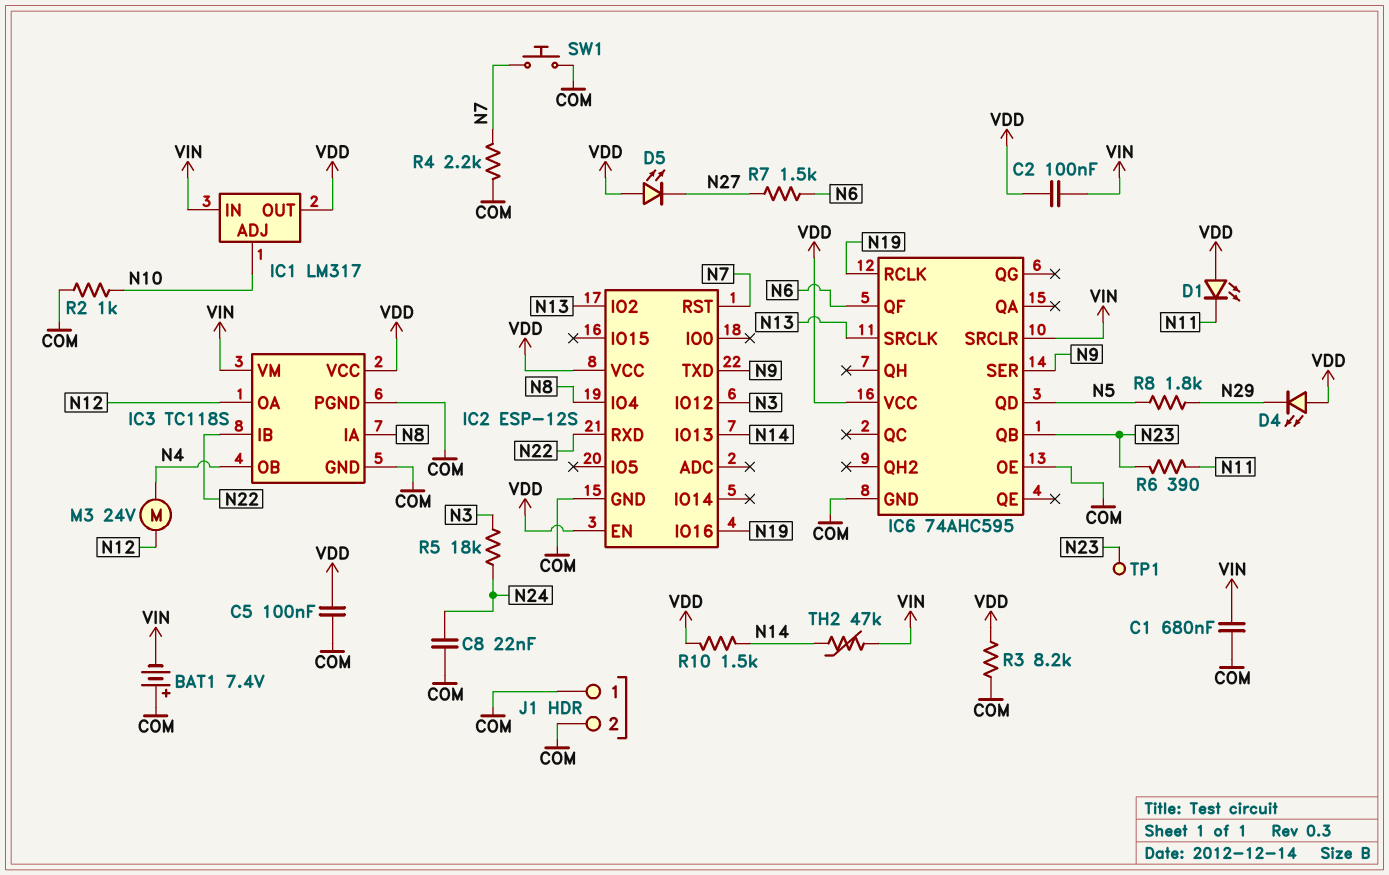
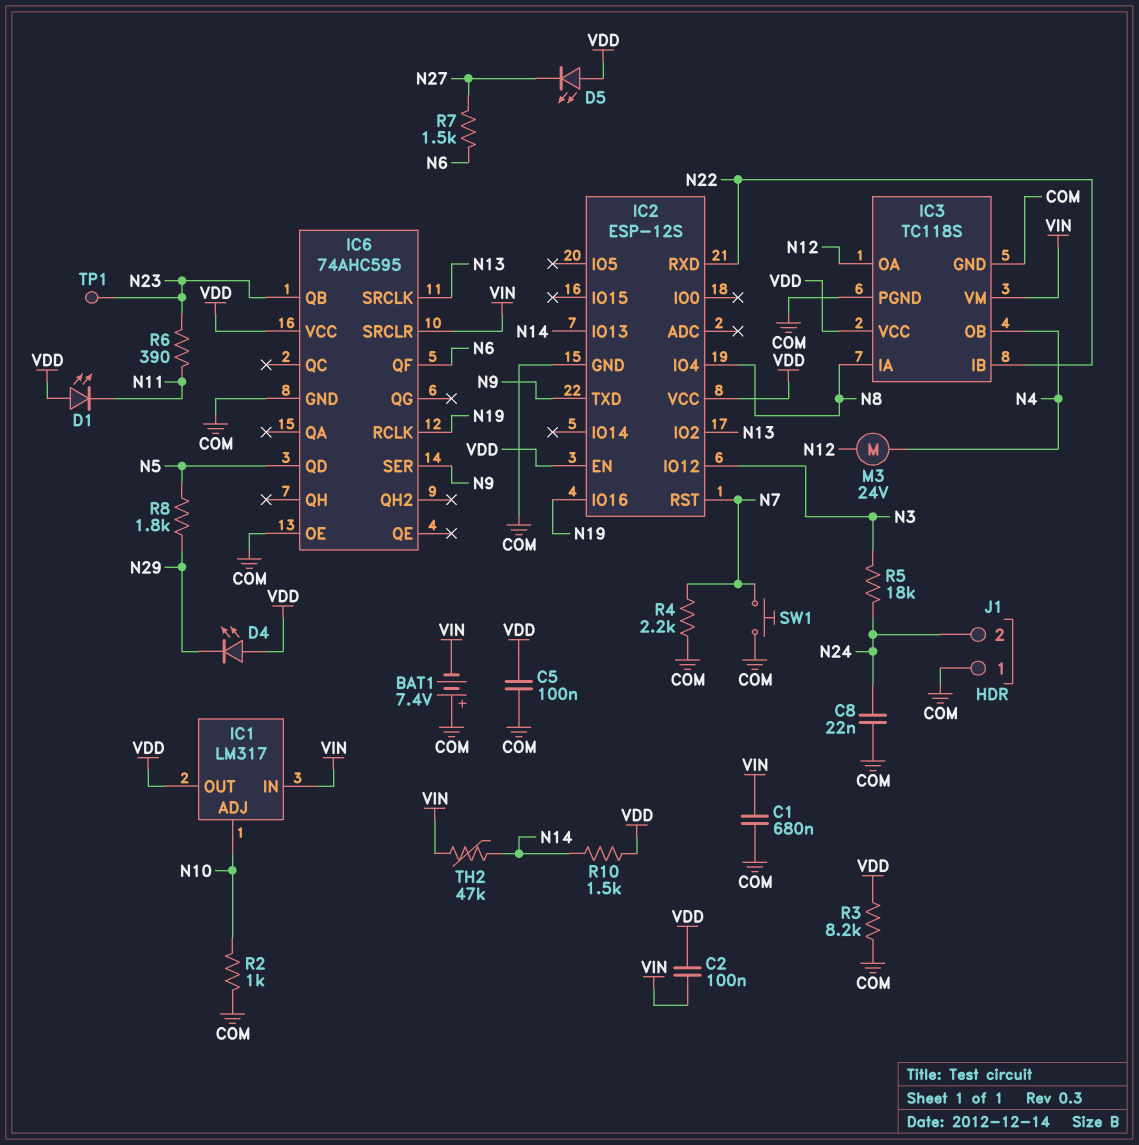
J1 pin 2: COM -> N24

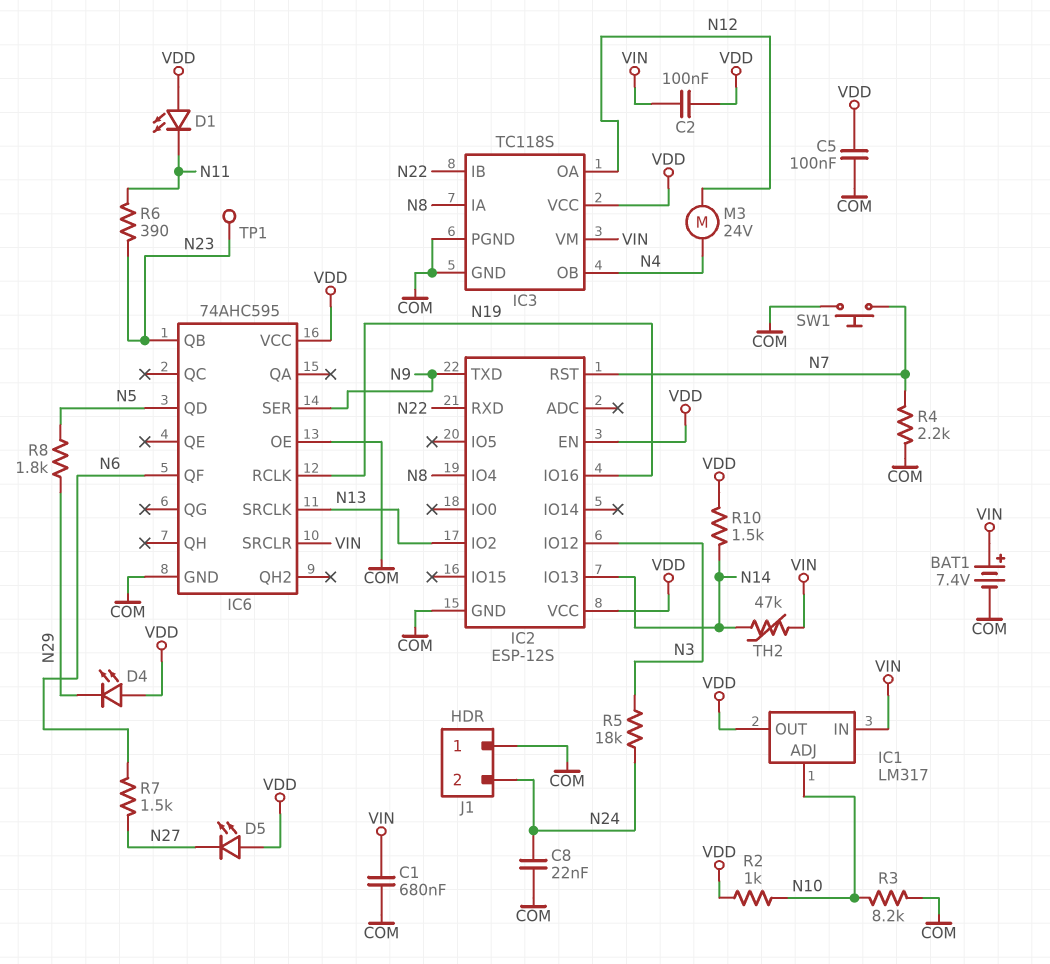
BAT1: 7.4V (plus COM, minus VIN) -> 7.4V (plus VIN, minus COM)
R2: 1k (COM, N10) -> 1k (N10, VDD)
R3: 8.2k (COM, VDD) -> 8.2k (COM, N10)

